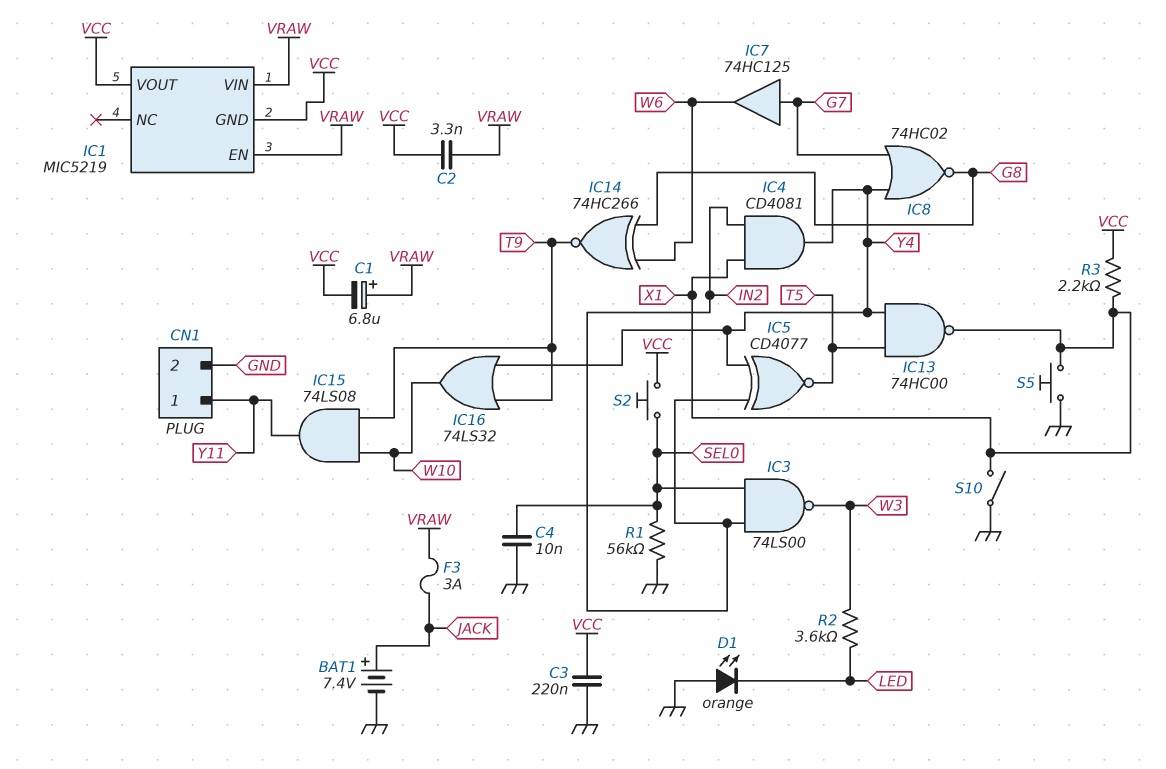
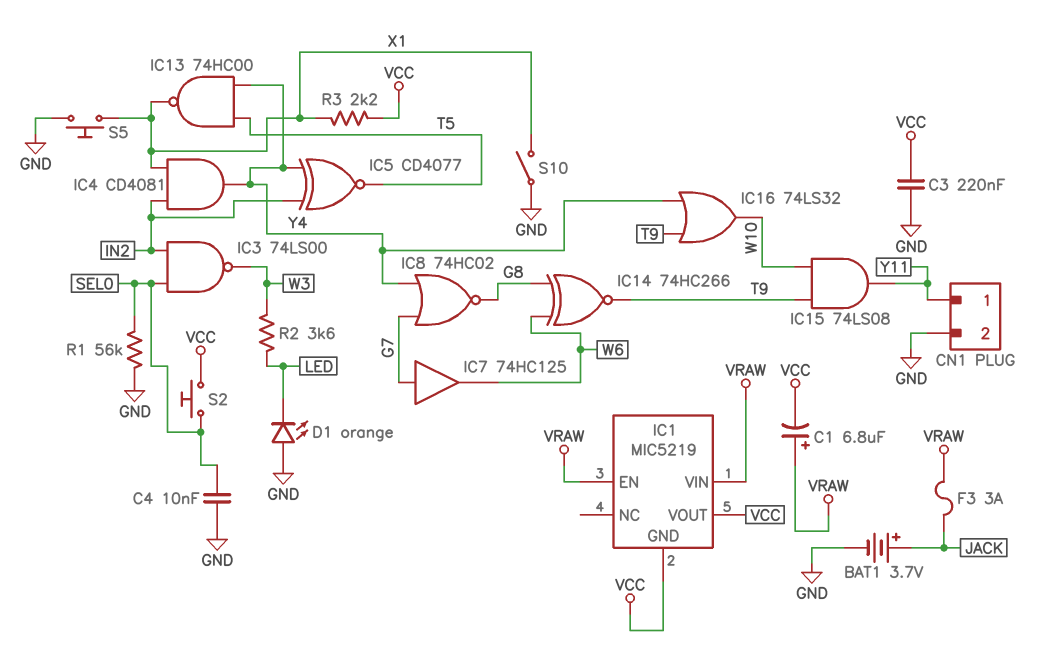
BAT1: 7.4V (plus JACK, minus GND) -> 3.7V (plus JACK, minus GND)
C2: 3.3nF (VCC, VRAW) -> none

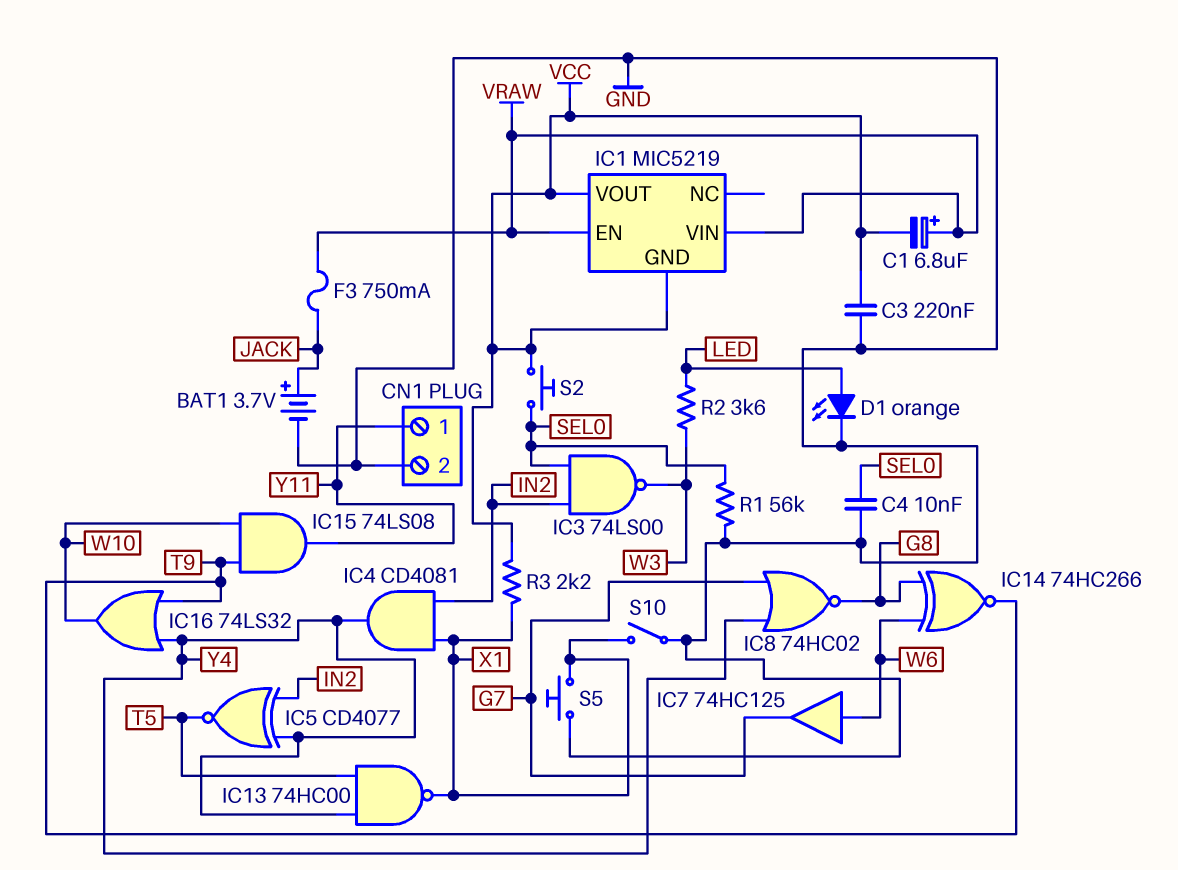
D1: LED orange (A GND, K LED) -> LED orange (A LED, K GND)
F3: 3A (JACK, VRAW) -> 750mA (JACK, VRAW)
IC7: buffer 74HC125 (in G7, out W6) -> buffer 74HC125 (in W6, out G7)

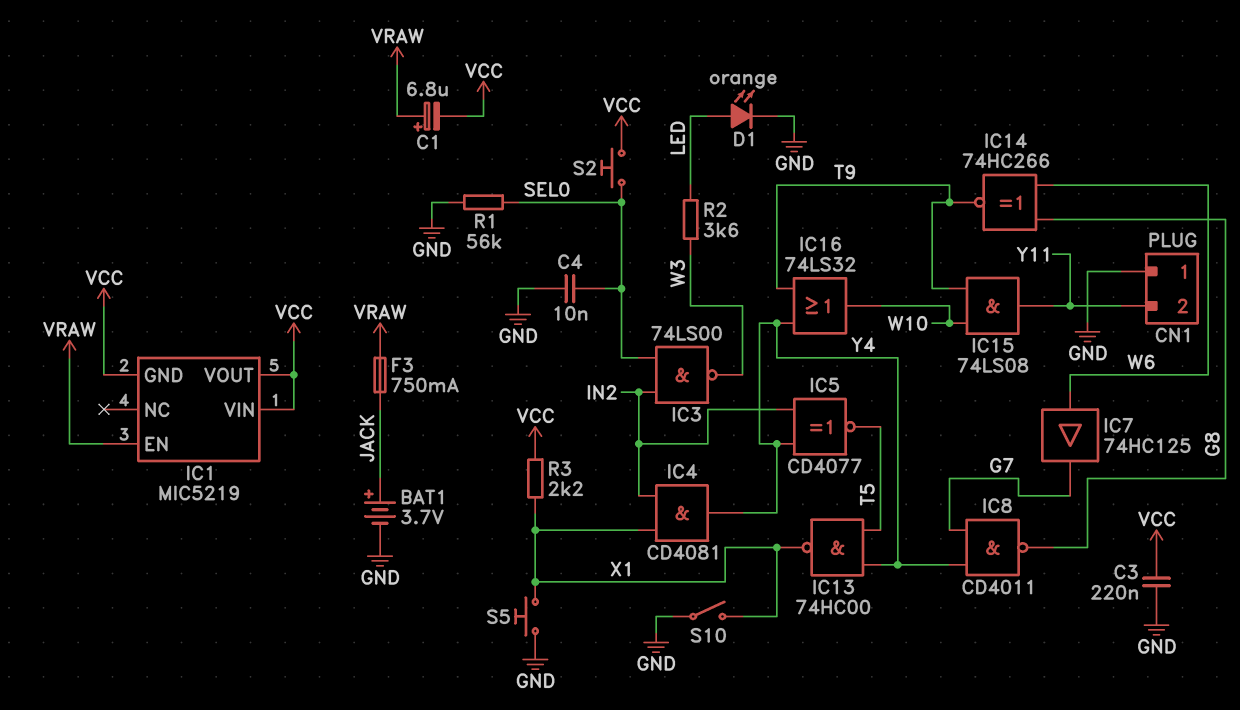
CN1 pin 1: Y11 -> GND
CN1 pin 2: GND -> Y11
IC1 pin VIN: VRAW -> VCC
IC8: NOR 74HC02 (in G7, in Y4, out G8) -> NAND CD4011 (in G7, in Y4, out G8)

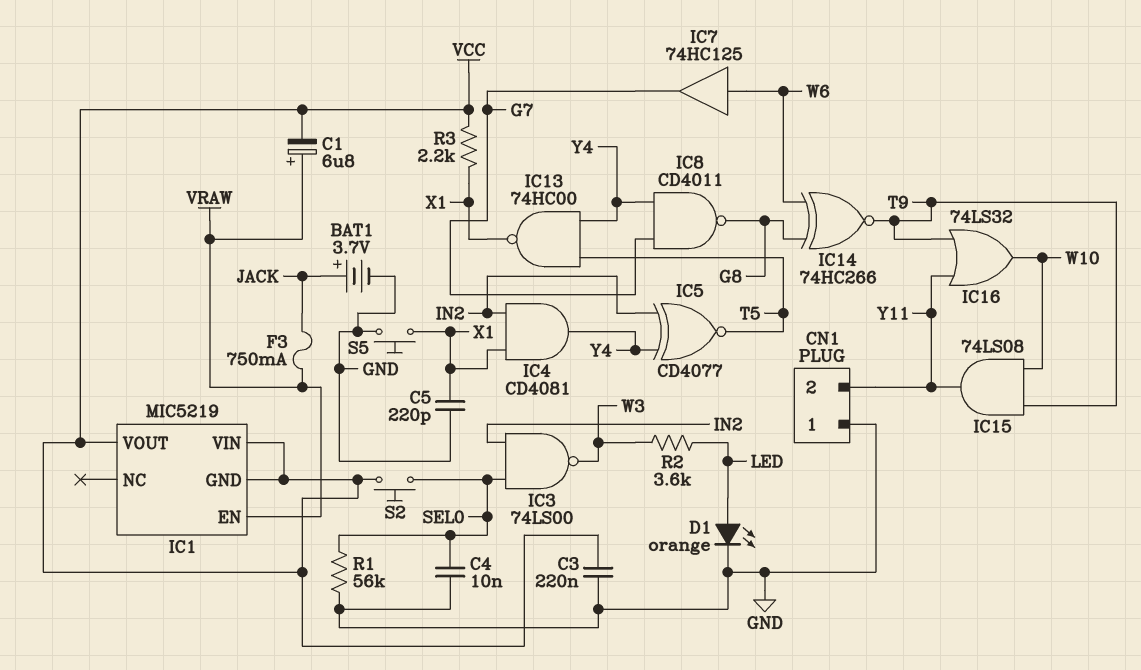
C5: none -> 220pF (GND, X1)
IC16: OR 74LS32 (in T9, in Y4, out W10) -> OR 74LS32 (in T9, in Y11, out W10)
S10: switch (GND, X1) -> none

